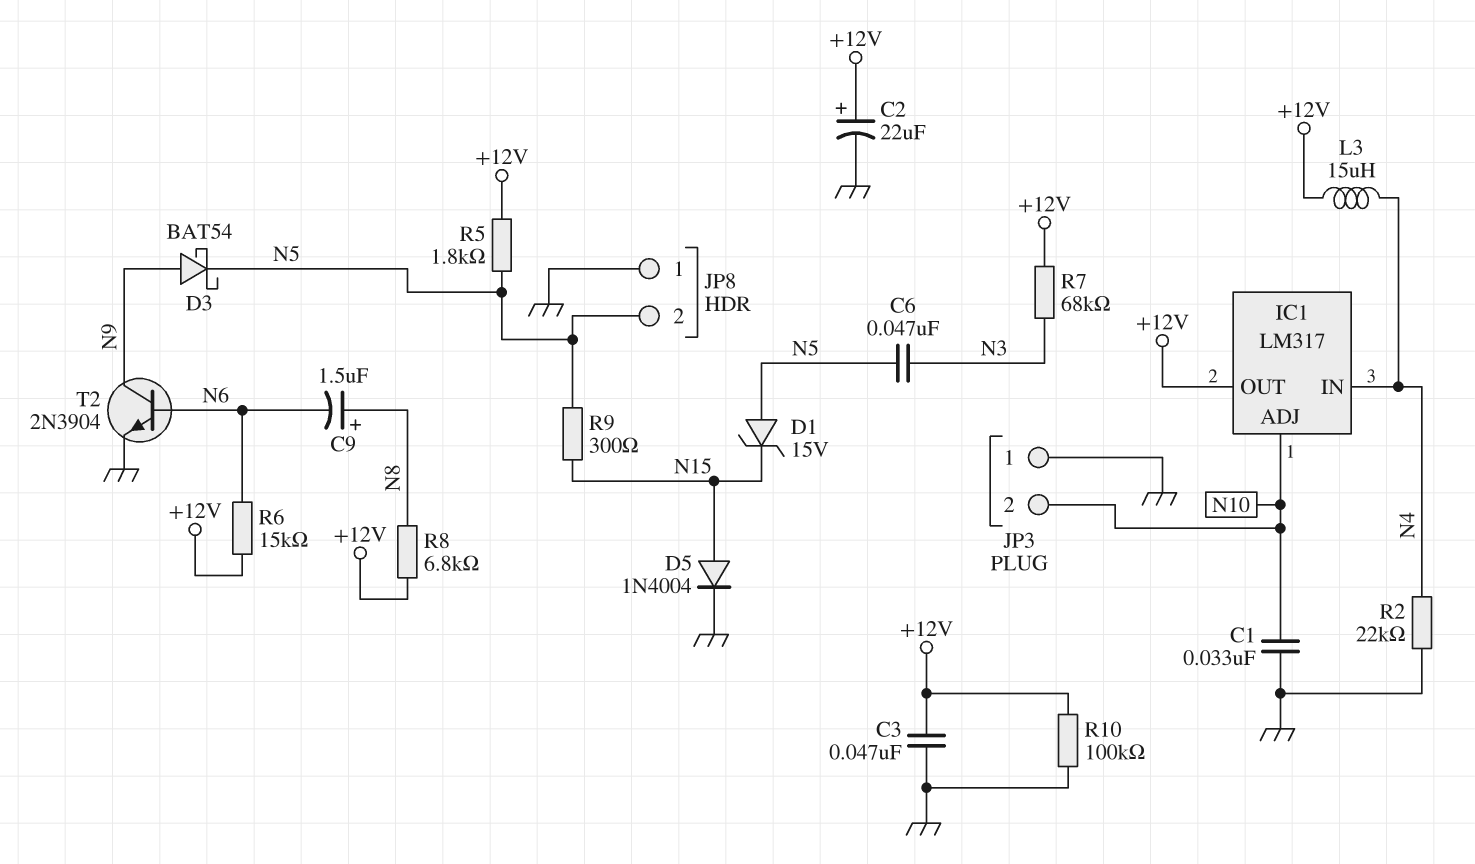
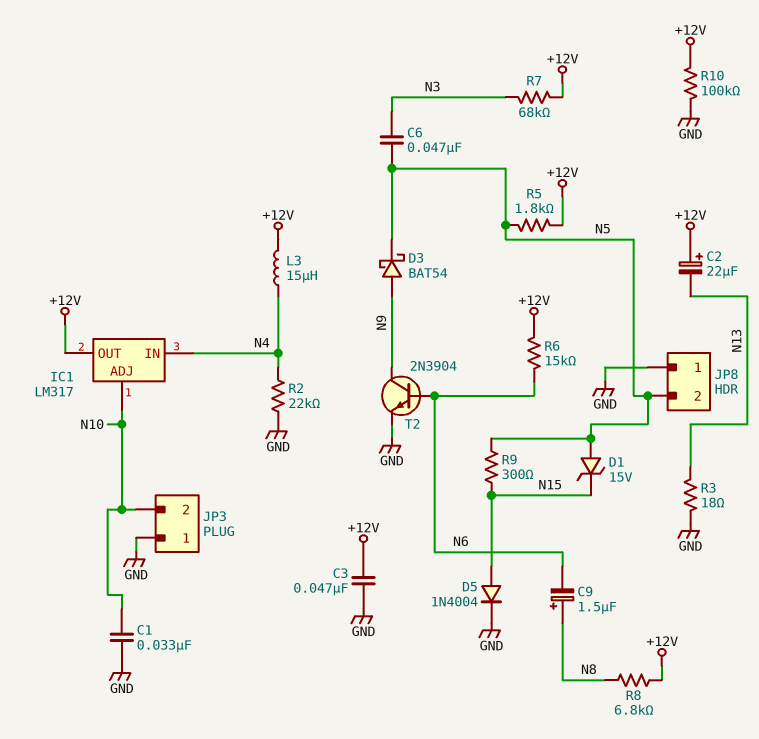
C2: 22uF (plus +12V, minus GND) -> 22uF (plus +12V, minus N13)
R3: none -> 18 (GND, N13)

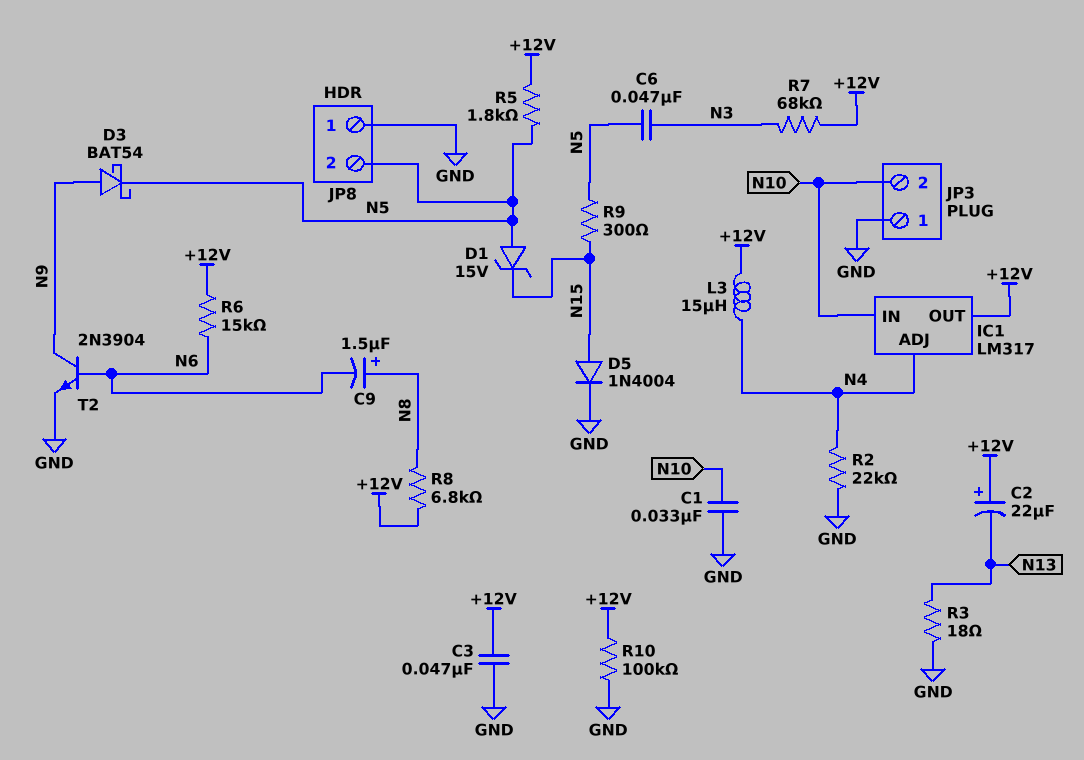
IC1 pin ADJ: N10 -> N4
IC1 pin IN: N4 -> N10

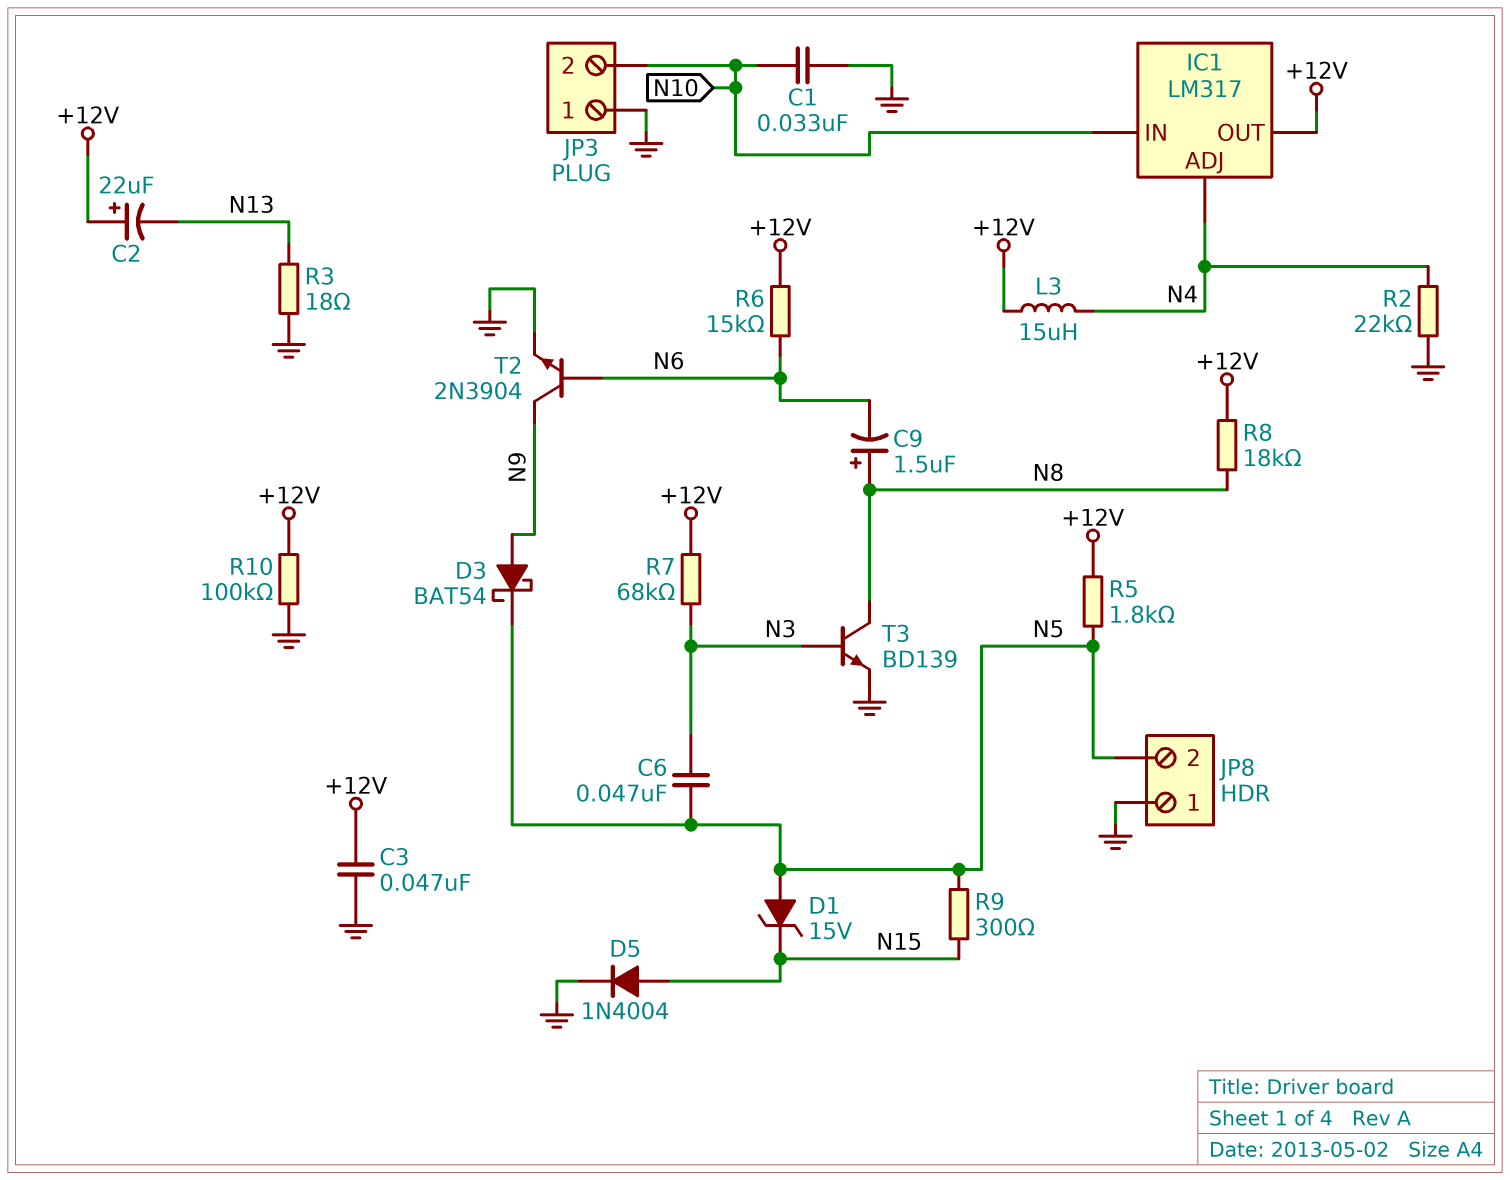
R8: 6.8k (+12V, N8) -> 18k (+12V, N8)
T3: none -> NPN BD139 (B N3, C N8, E GND)

